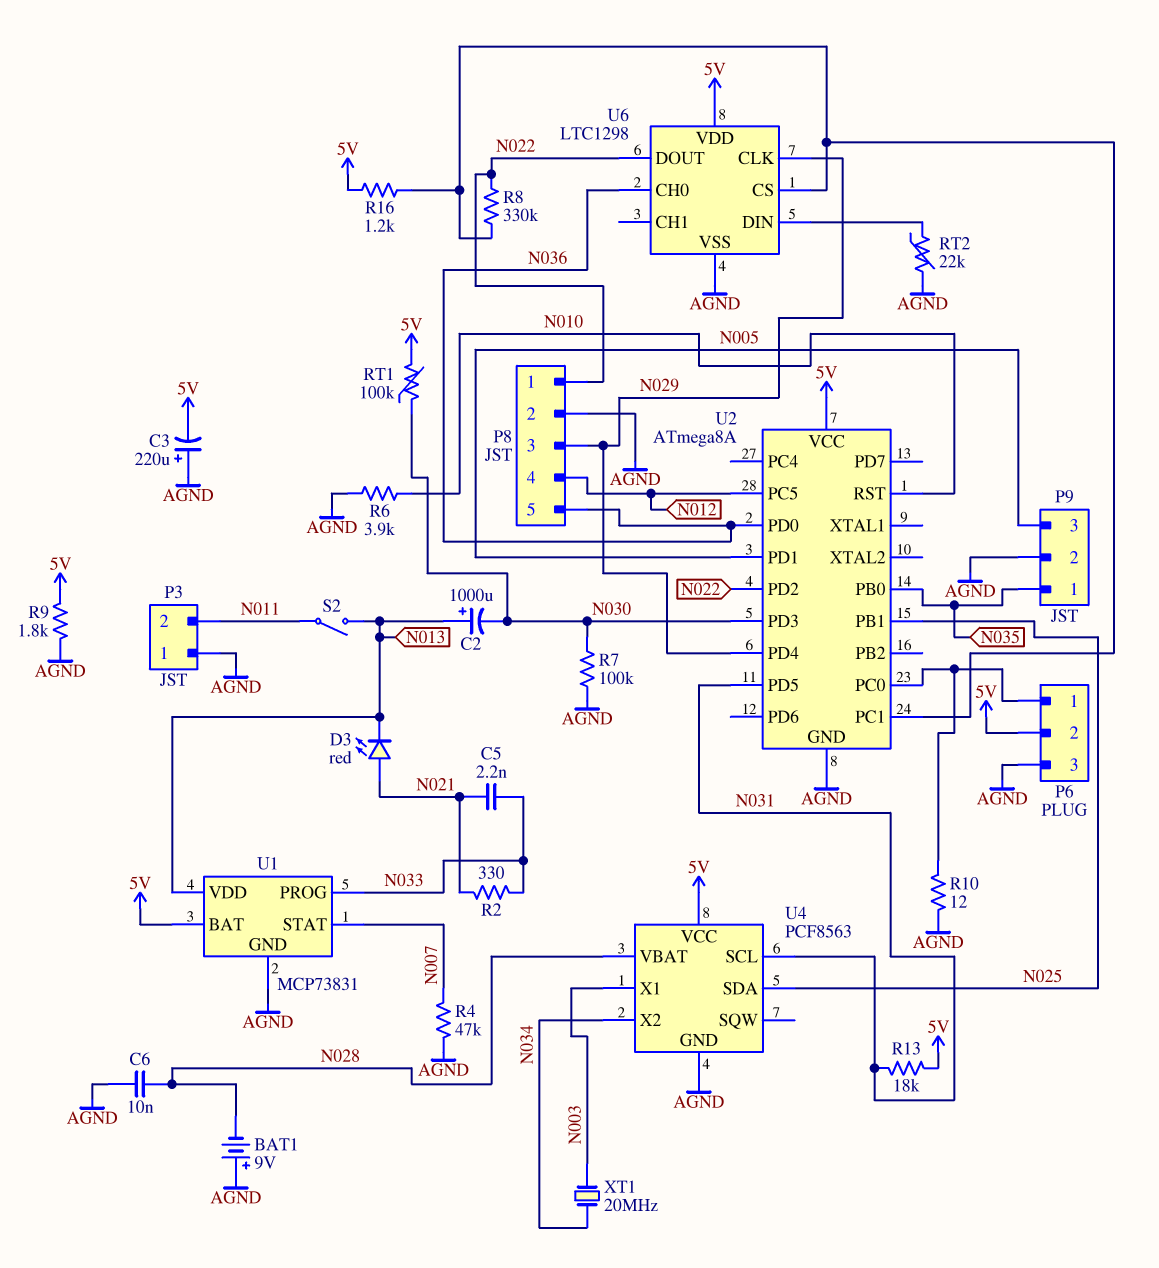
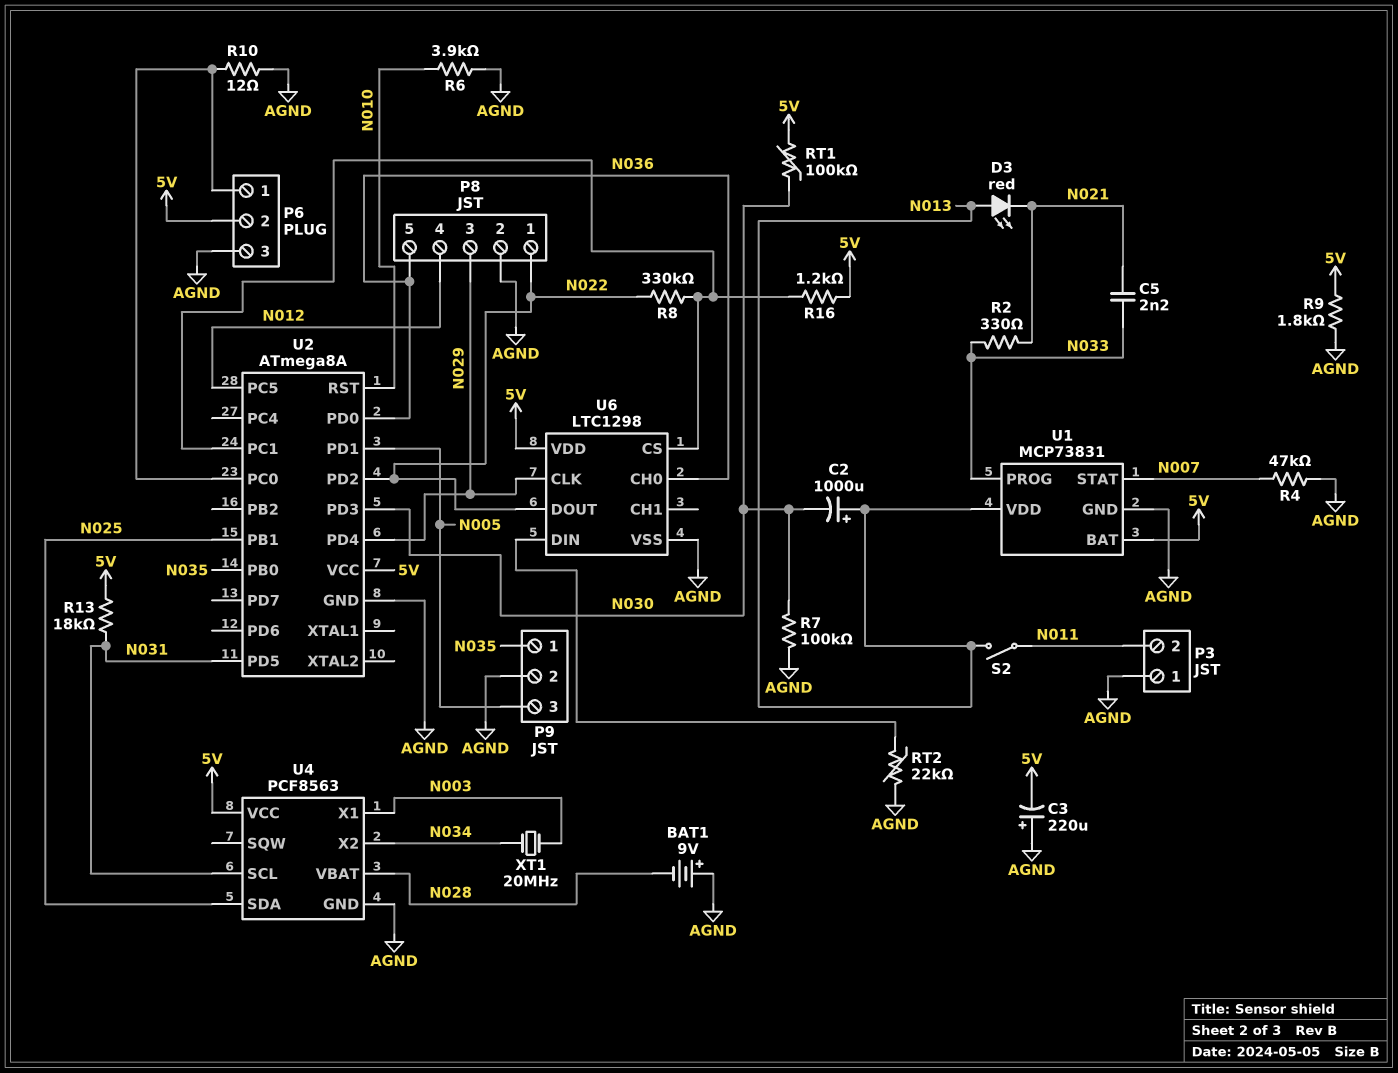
C6: 10nF (AGND, N028) -> none
D3: LED red (A N021, K N013) -> LED red (A N013, K N021)

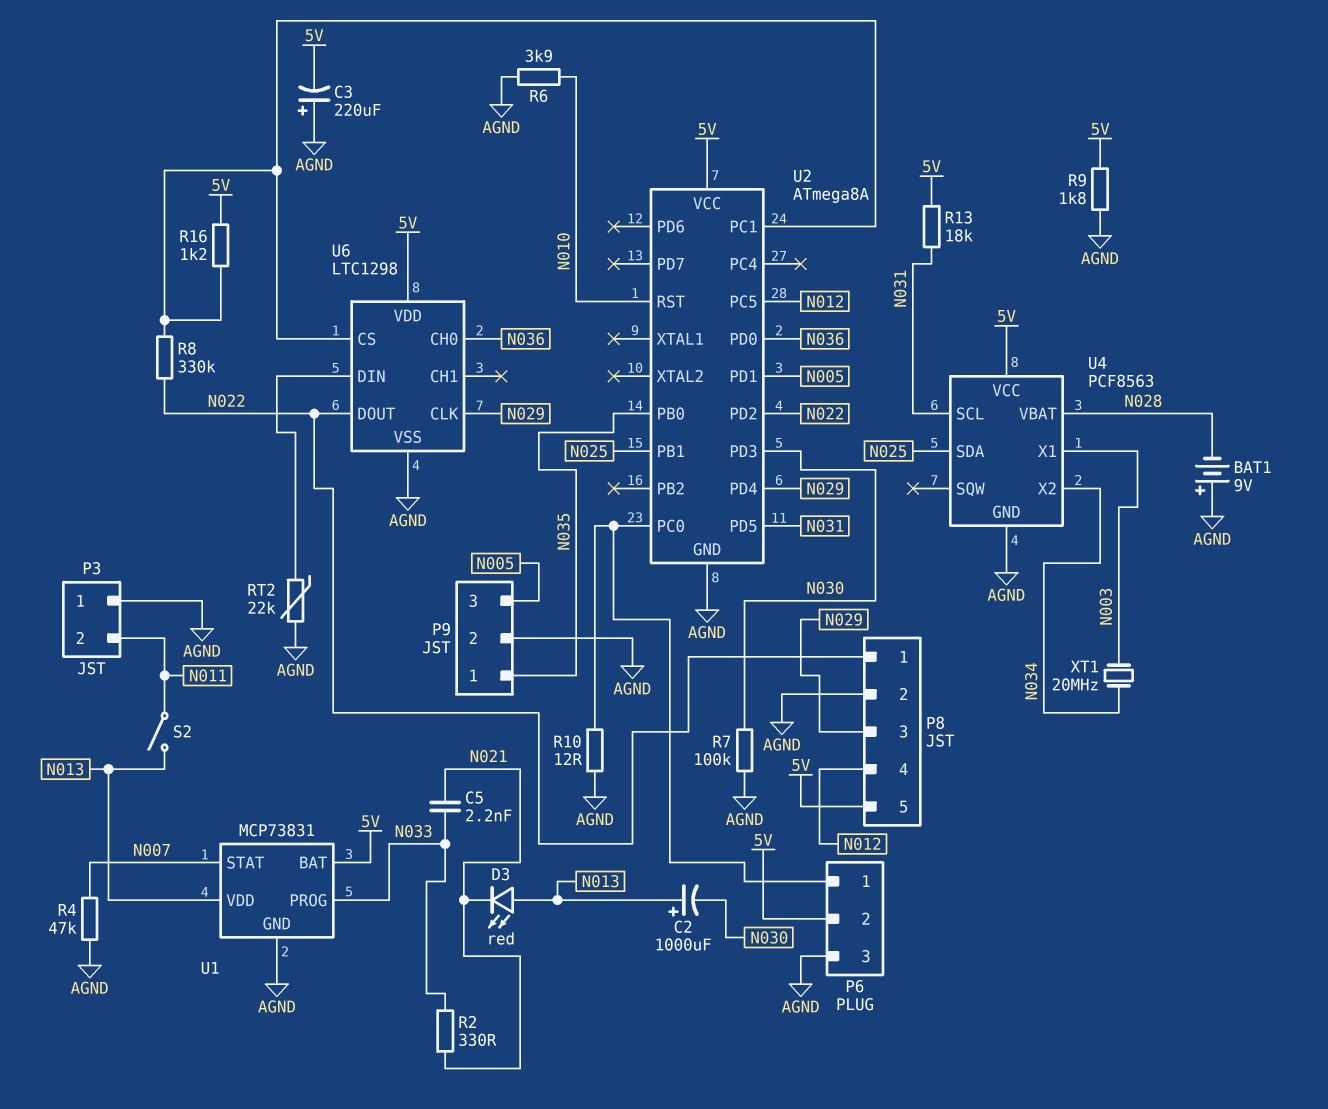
P8 pin 5: N036 -> 5V
RT1: 100k (5V, N030) -> none

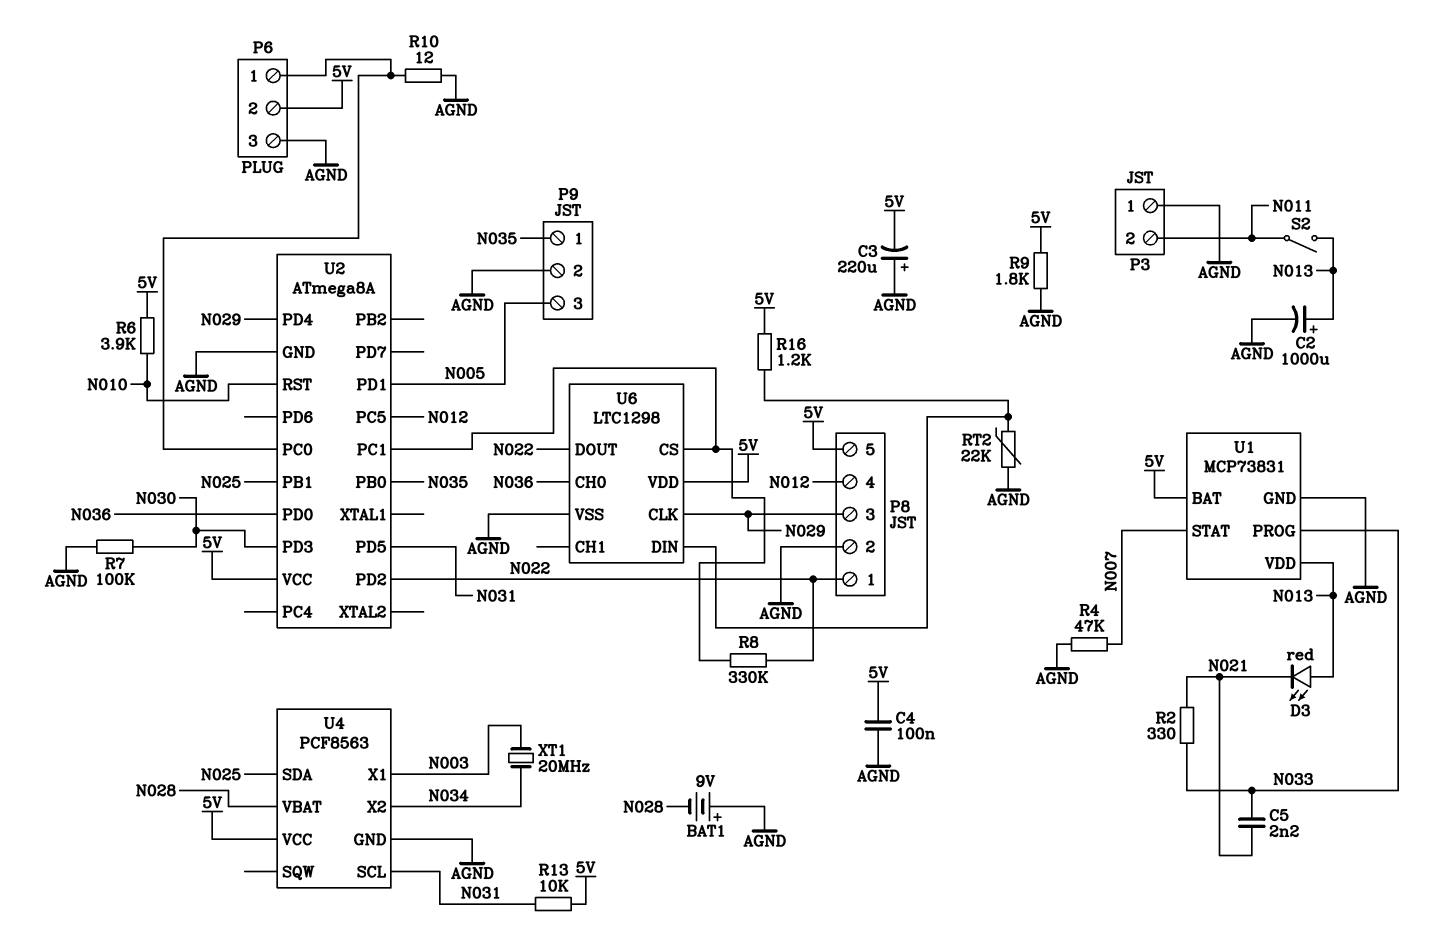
C2: 1000uF (plus N013, minus N030) -> 1000uF (plus N013, minus AGND)
C4: none -> 100nF (5V, AGND)
R6: 3.9k (AGND, N010) -> 3.9k (5V, N010)
R13: 18k (5V, N031) -> 10k (5V, N031)
R16: 1.2k (5V, U2/PC1) -> 1.2k (5V, U6/DIN)

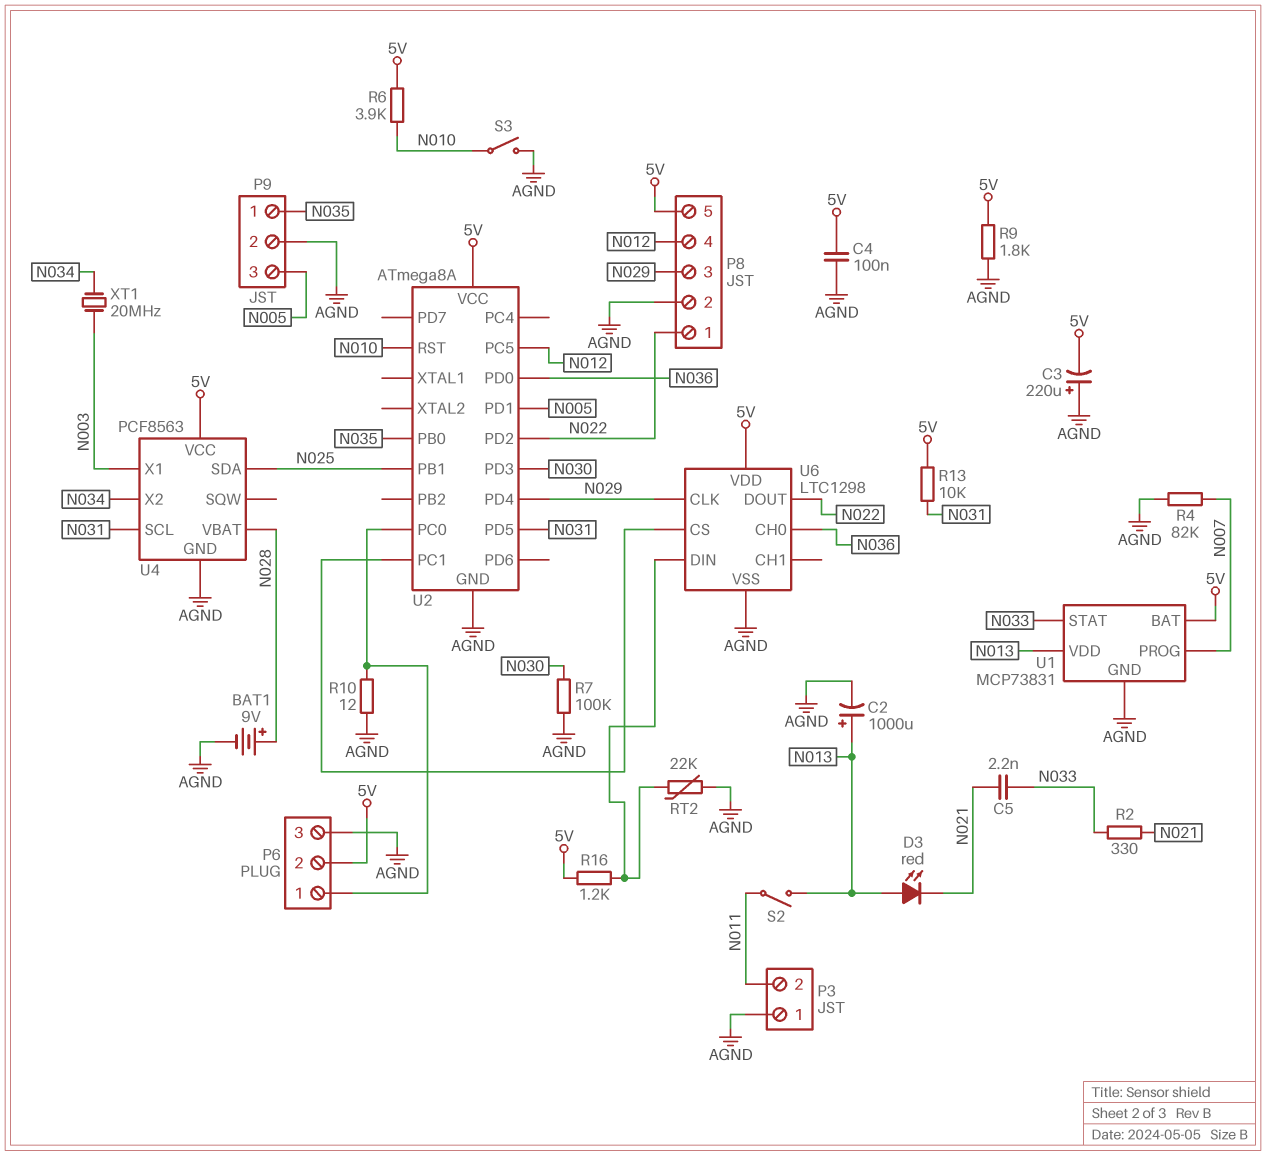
BAT1: 9V (plus AGND, minus N028) -> 9V (plus N028, minus AGND)
R4: 47k (AGND, N007) -> 82k (AGND, N007)
R8: 330k (N022, U2/PC1) -> none
S3: none -> switch (AGND, N010)
U1 pin PROG: N033 -> N007
U1 pin STAT: N007 -> N033

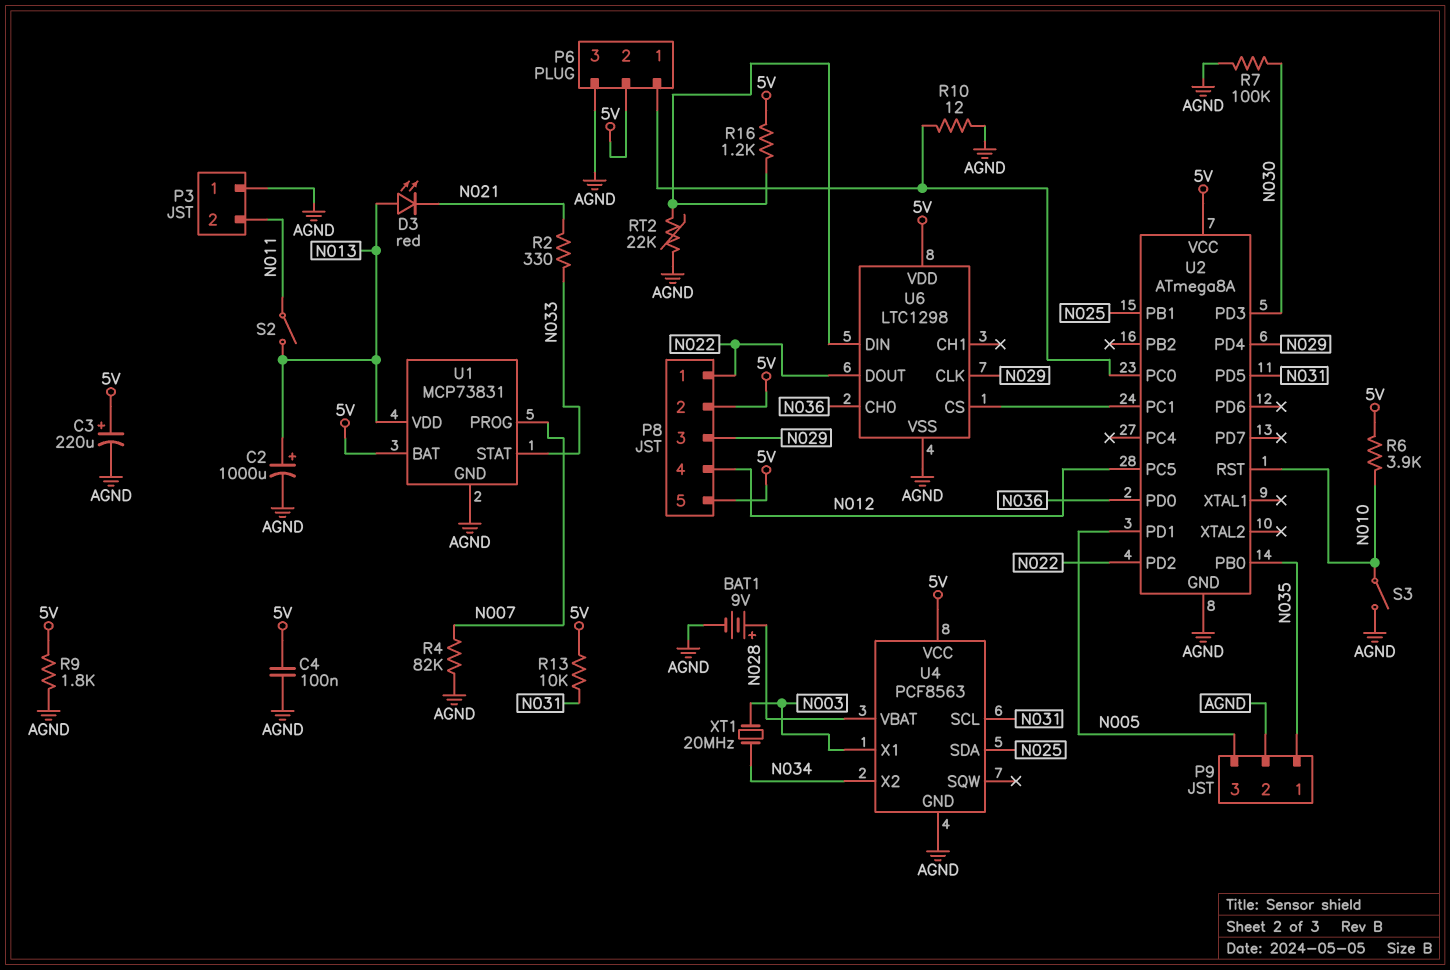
C3: 220uF (plus AGND, minus 5V) -> 220uF (plus 5V, minus AGND)
C5: 2.2nF (N021, N033) -> none
P8 pin 2: AGND -> 5V

